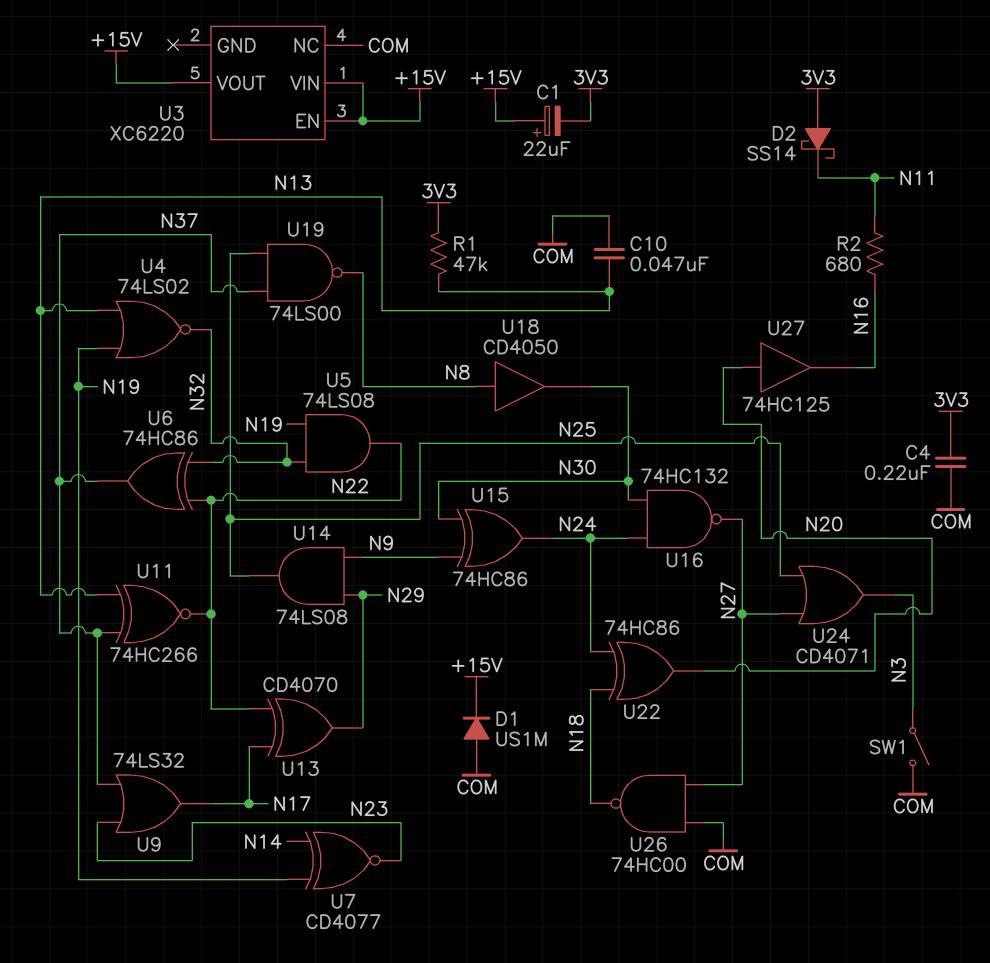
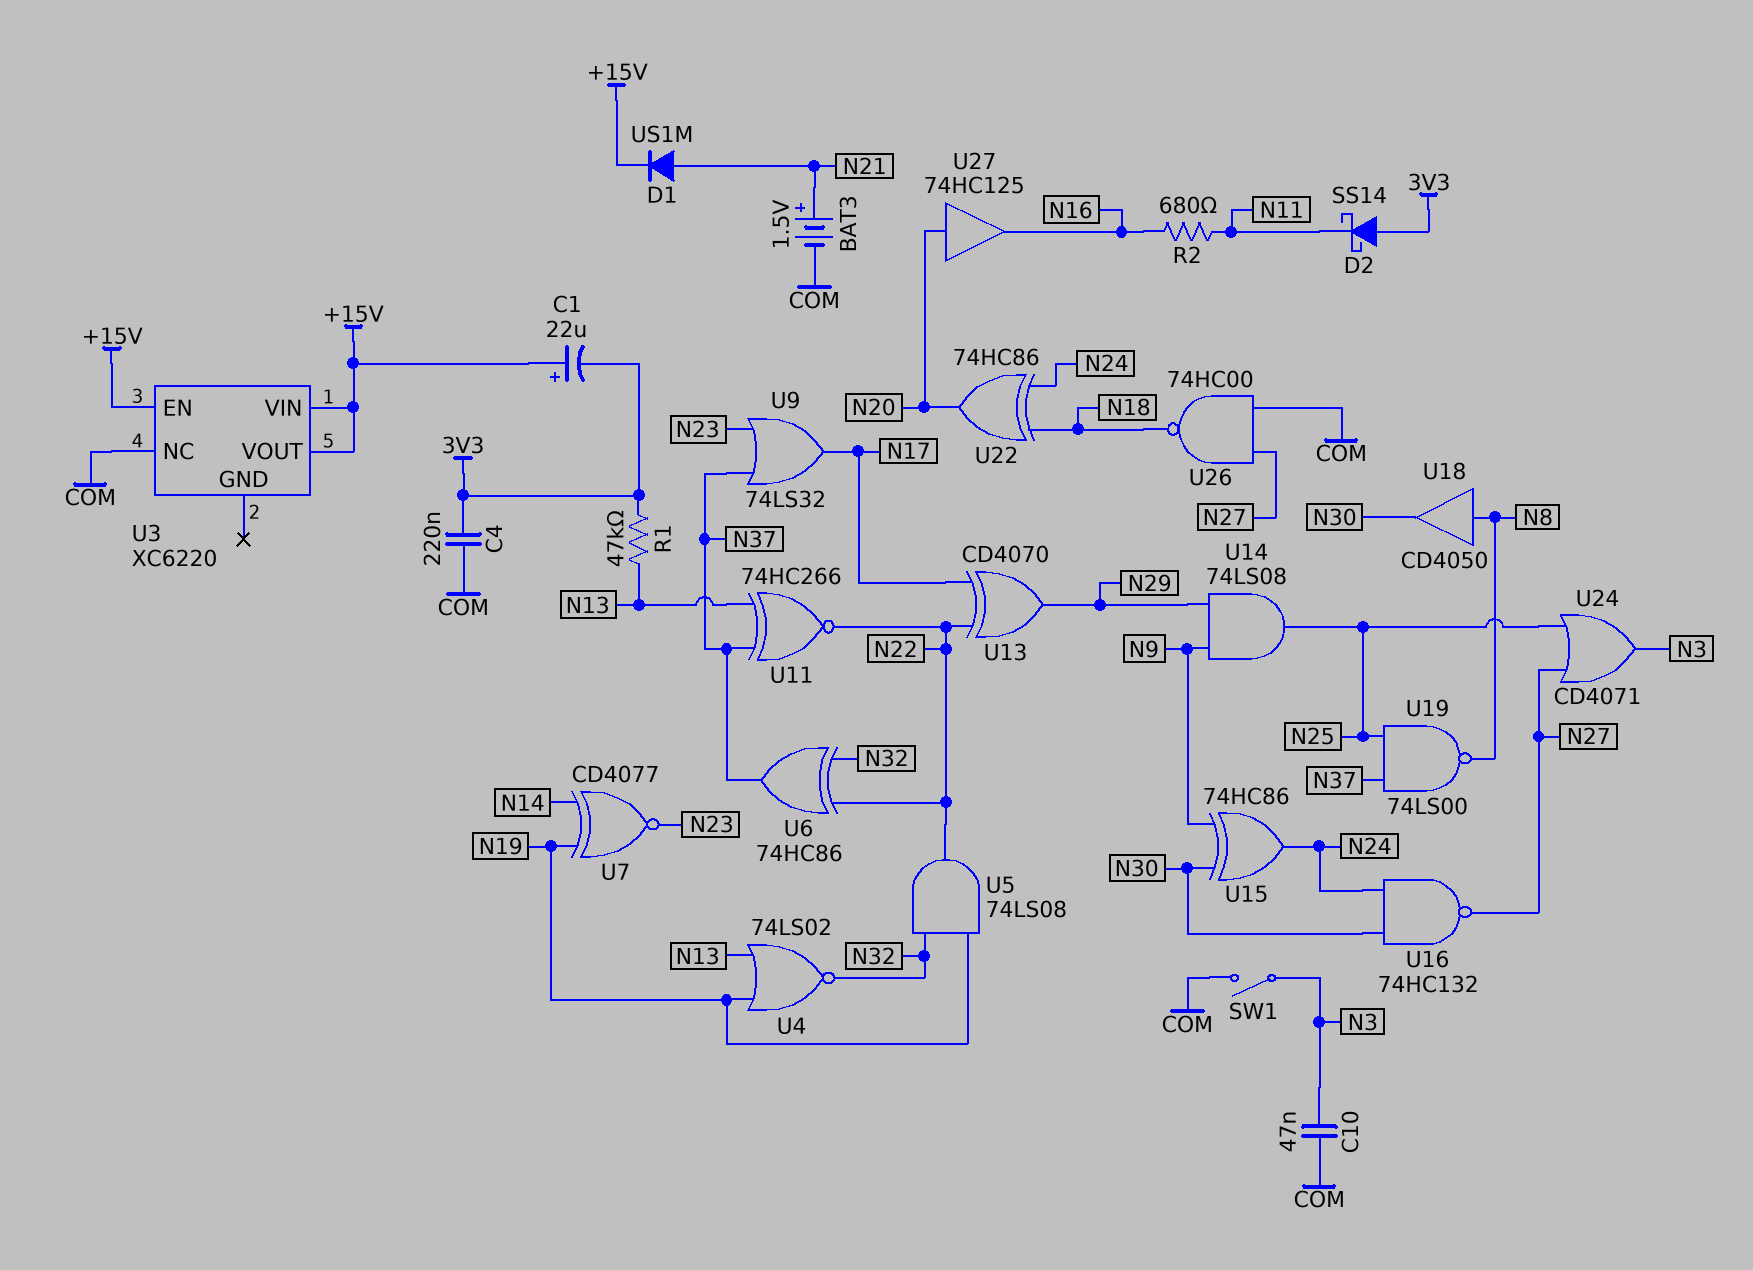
BAT3: none -> 1.5V (plus N21, minus COM)
C10: 47nF (COM, N13) -> 47nF (COM, N3)
D1: diode US1M (A COM, K +15V) -> diode US1M (A N21, K +15V)

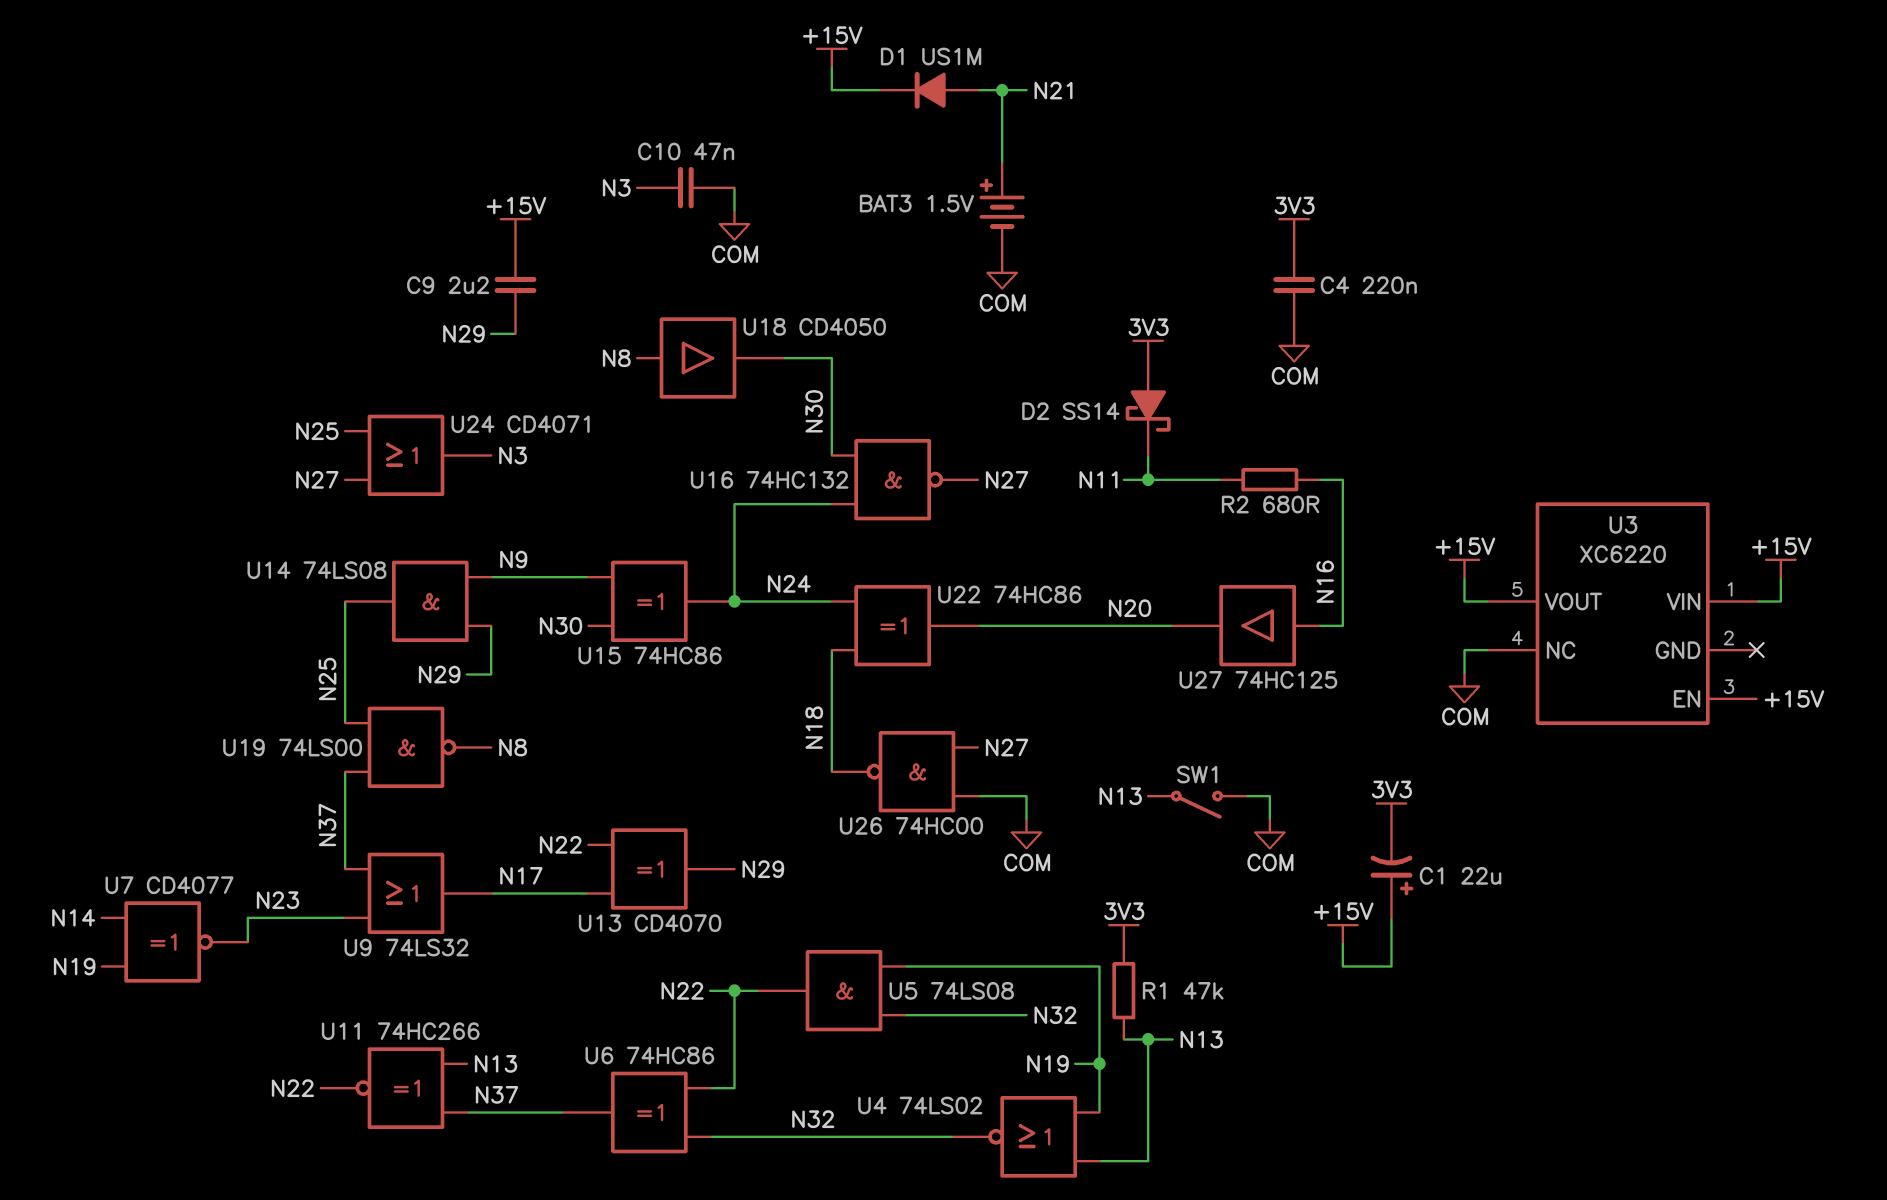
C9: none -> 2.2uF (+15V, N29)
SW1: switch (COM, N3) -> switch (COM, N13)
U27: buffer 74HC125 (in N20, out N16) -> buffer 74HC125 (in N16, out N20)

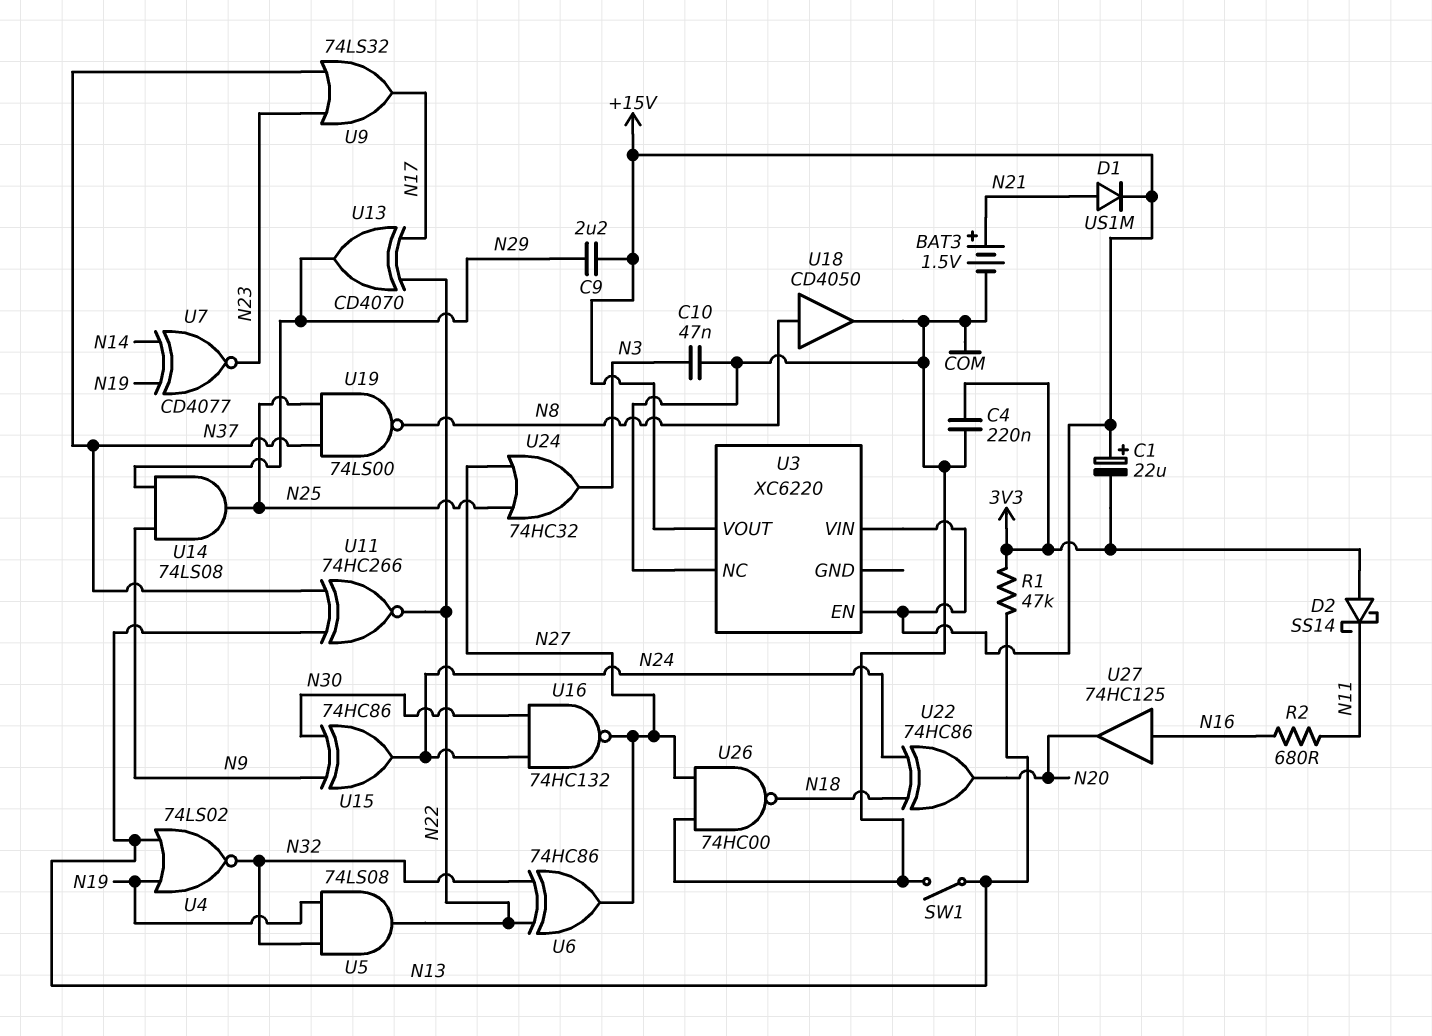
U6: XOR 74HC86 (in N22, in N32, out N37) -> XOR 74HC86 (in N22, in N32, out N27)
U18: buffer CD4050 (in N8, out N30) -> buffer CD4050 (in N8, out COM)
U24: OR CD4071 (in N25, in N27, out N3) -> OR 74HC32 (in N25, in N27, out N3)

